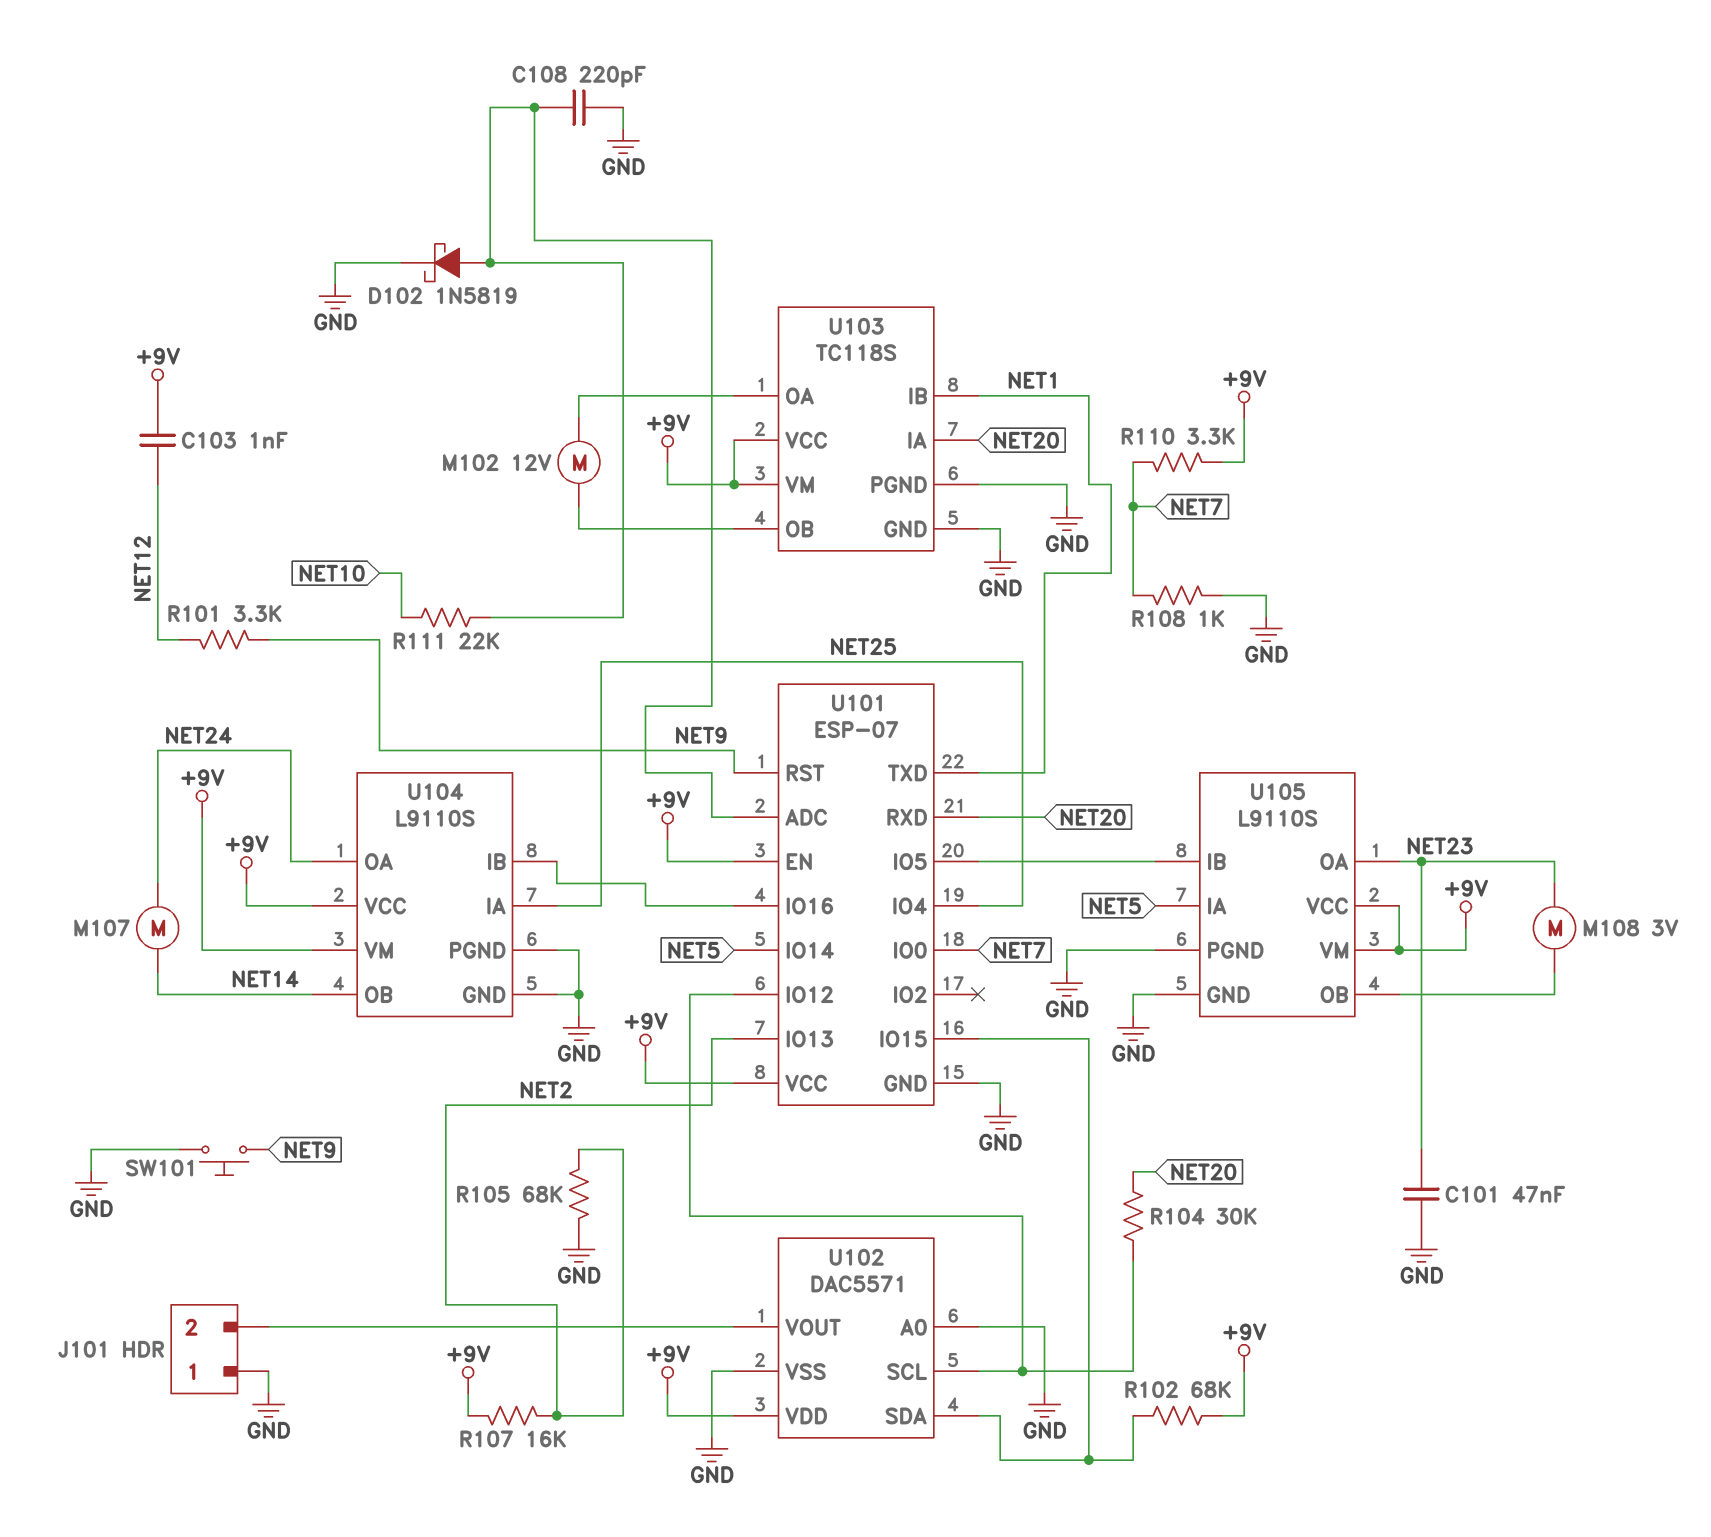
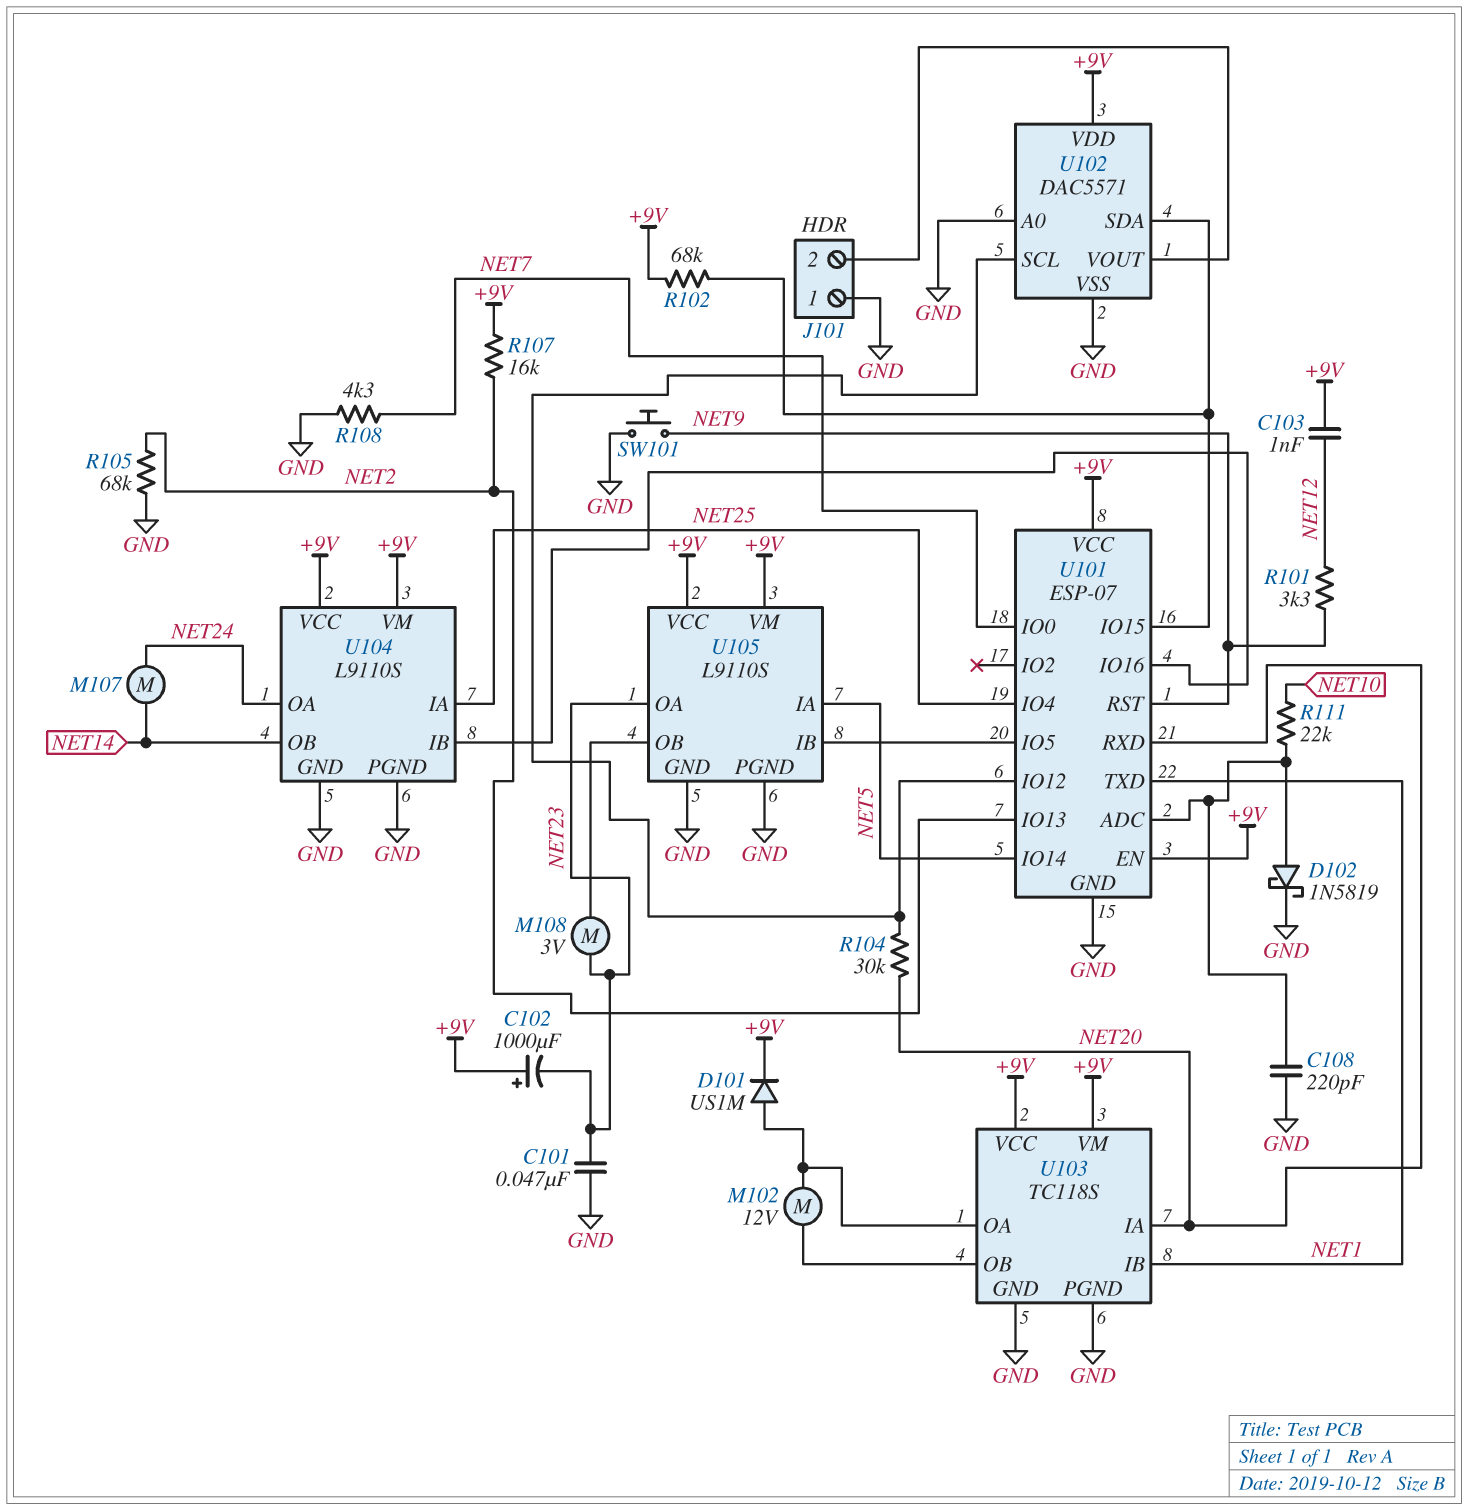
C102: none -> 1000uF (plus +9V, minus NET23)
D101: none -> diode US1M (A U103/OA, K +9V)
R108: 1k (GND, NET7) -> 4.3k (GND, NET7)
R110: 3.3k (+9V, NET7) -> none

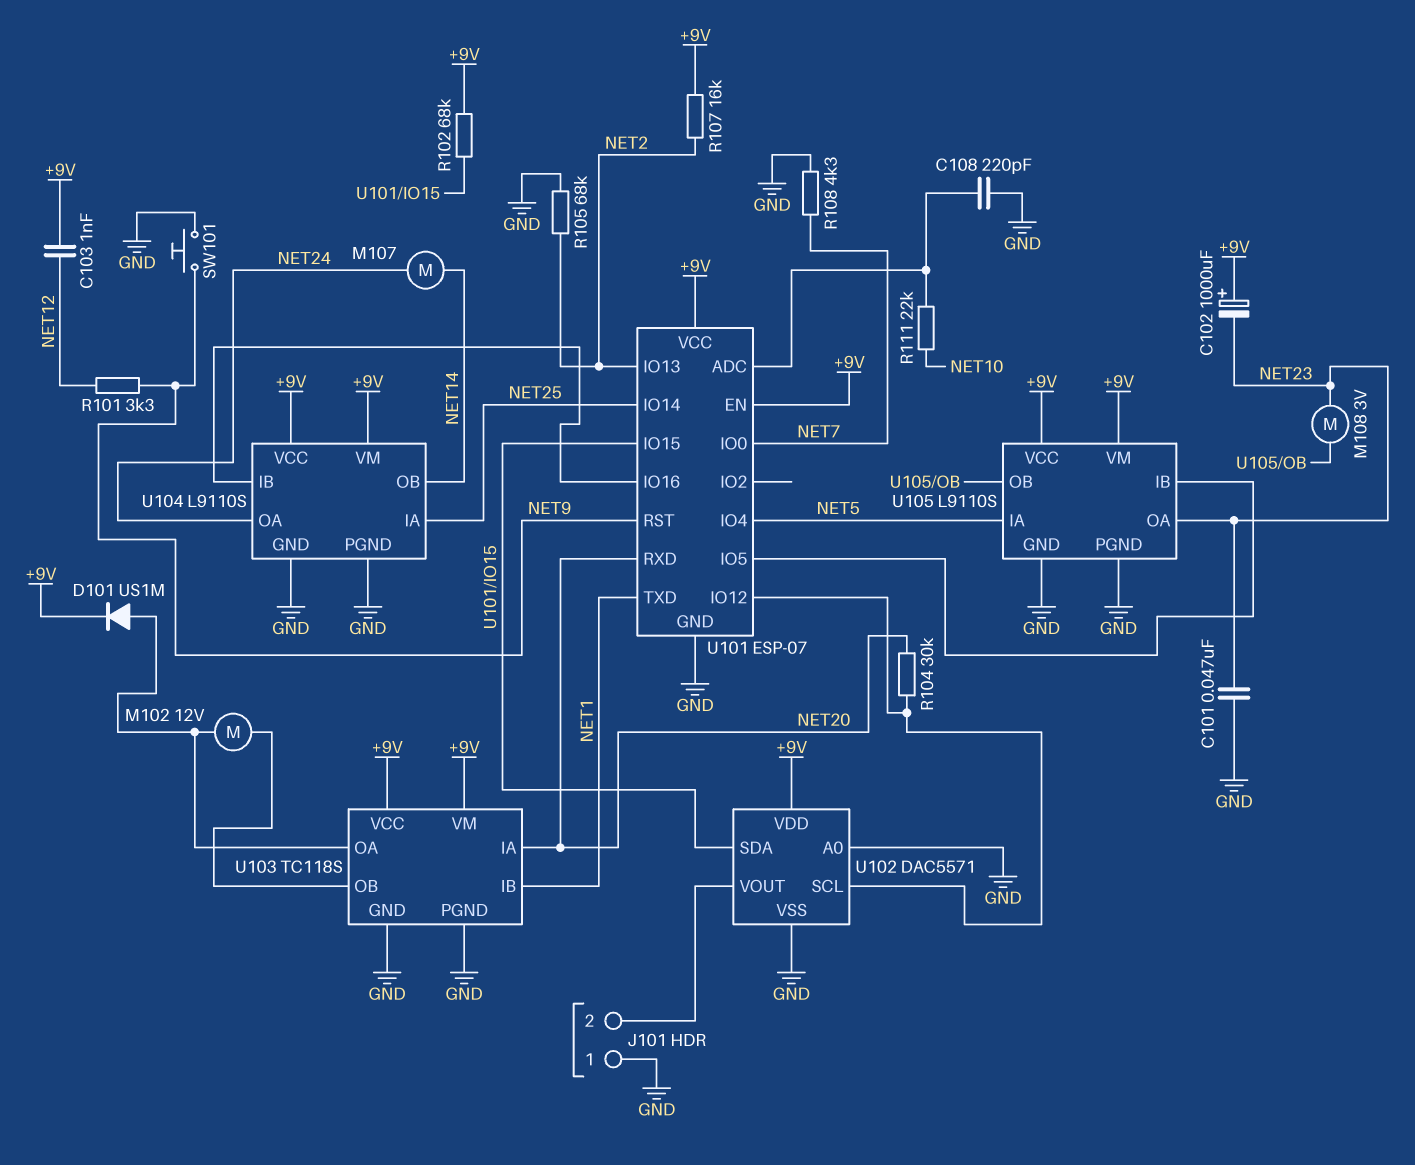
D102: schottky 1N5819 (A U101/ADC, K GND) -> none
U101 pin IO4: NET25 -> NET5
U101 pin IO14: NET5 -> NET25

